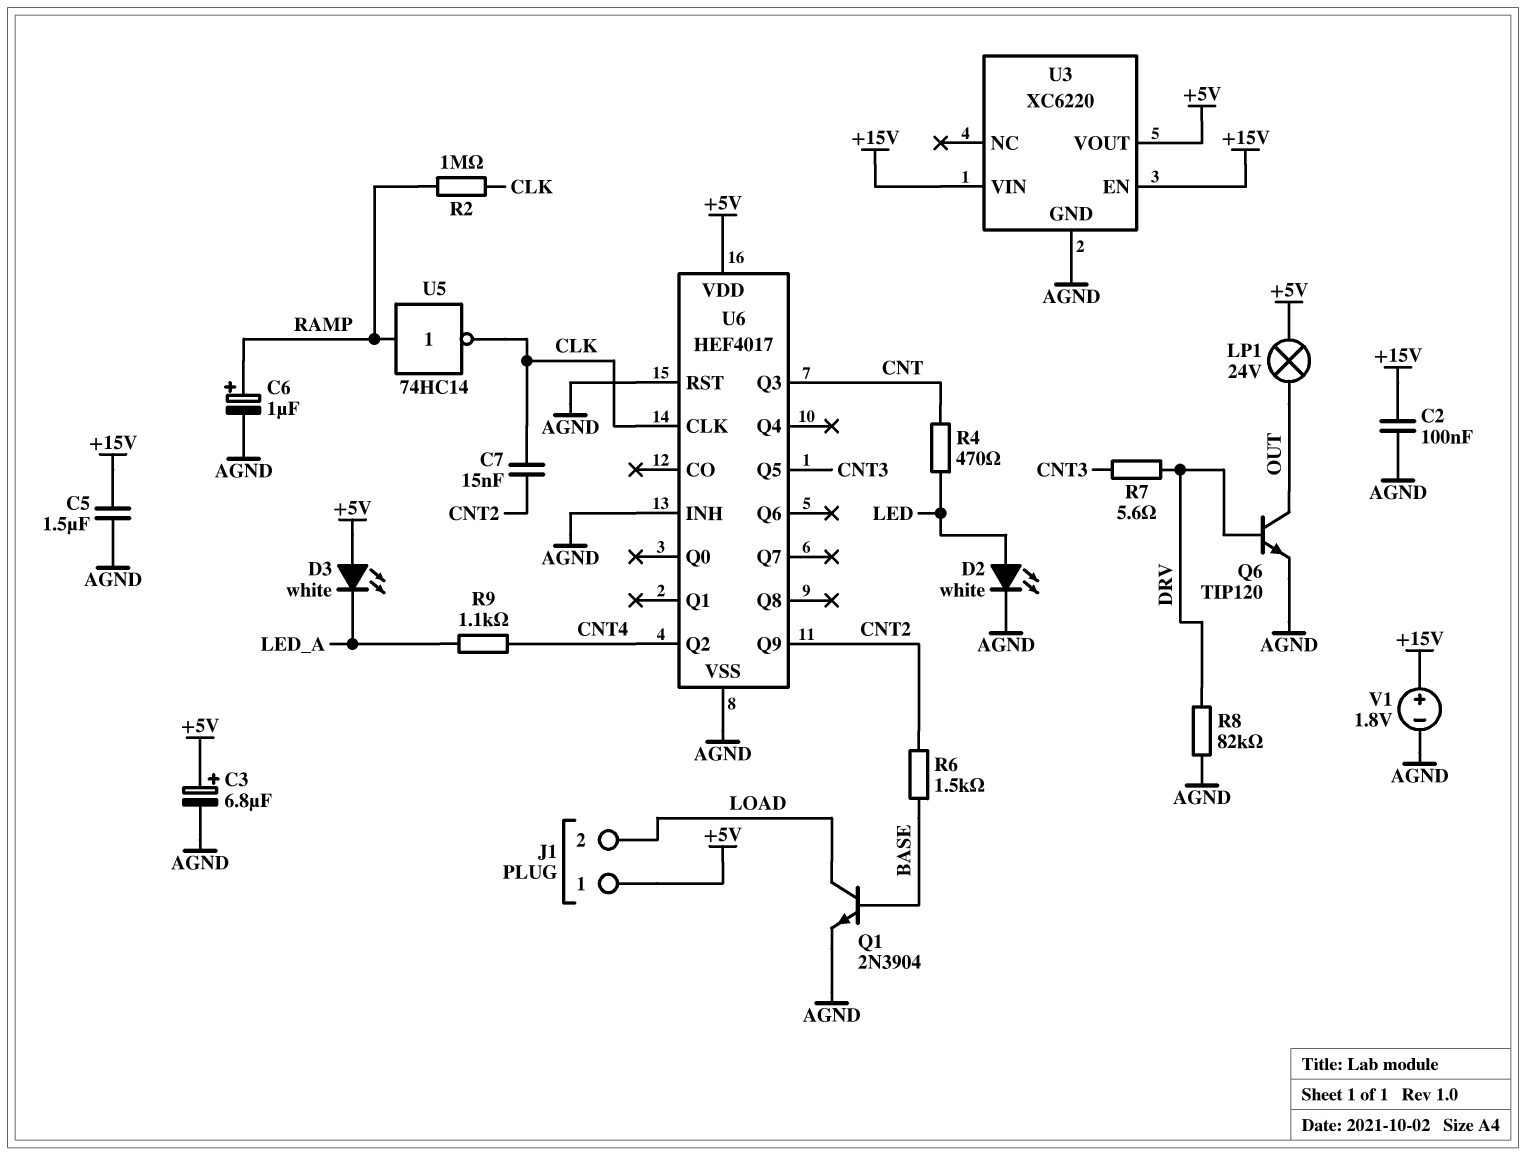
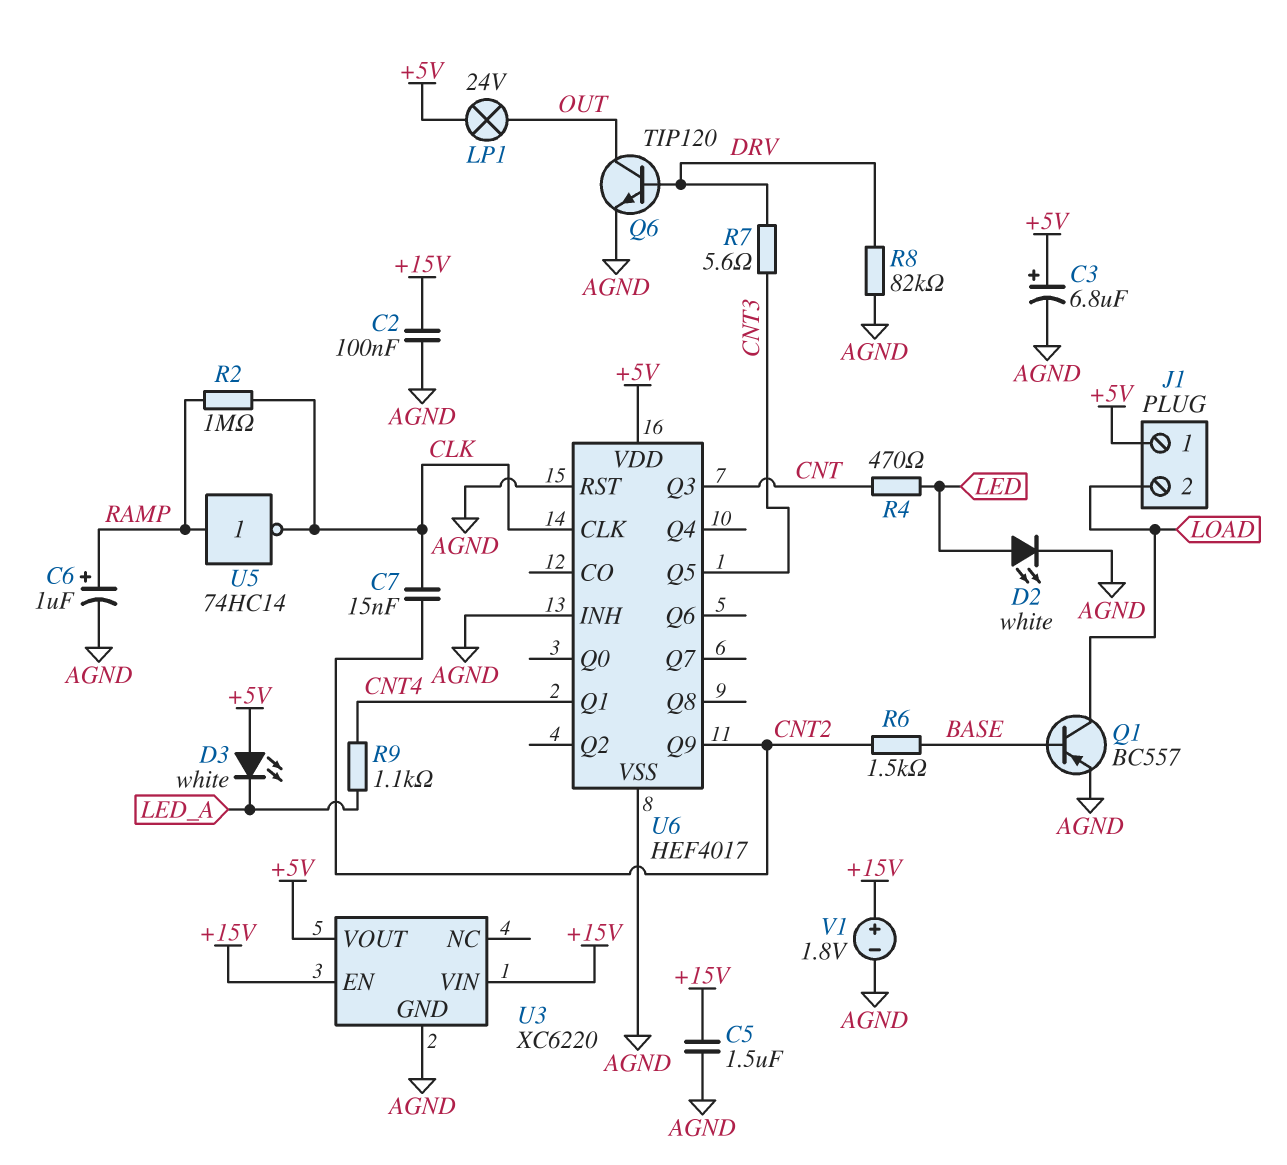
Q1: NPN 2N3904 (B BASE, C LOAD, E AGND) -> PNP BC557 (B BASE, C LOAD, E AGND)
U6 pin Q1: none -> CNT4
U6 pin Q2: CNT4 -> none

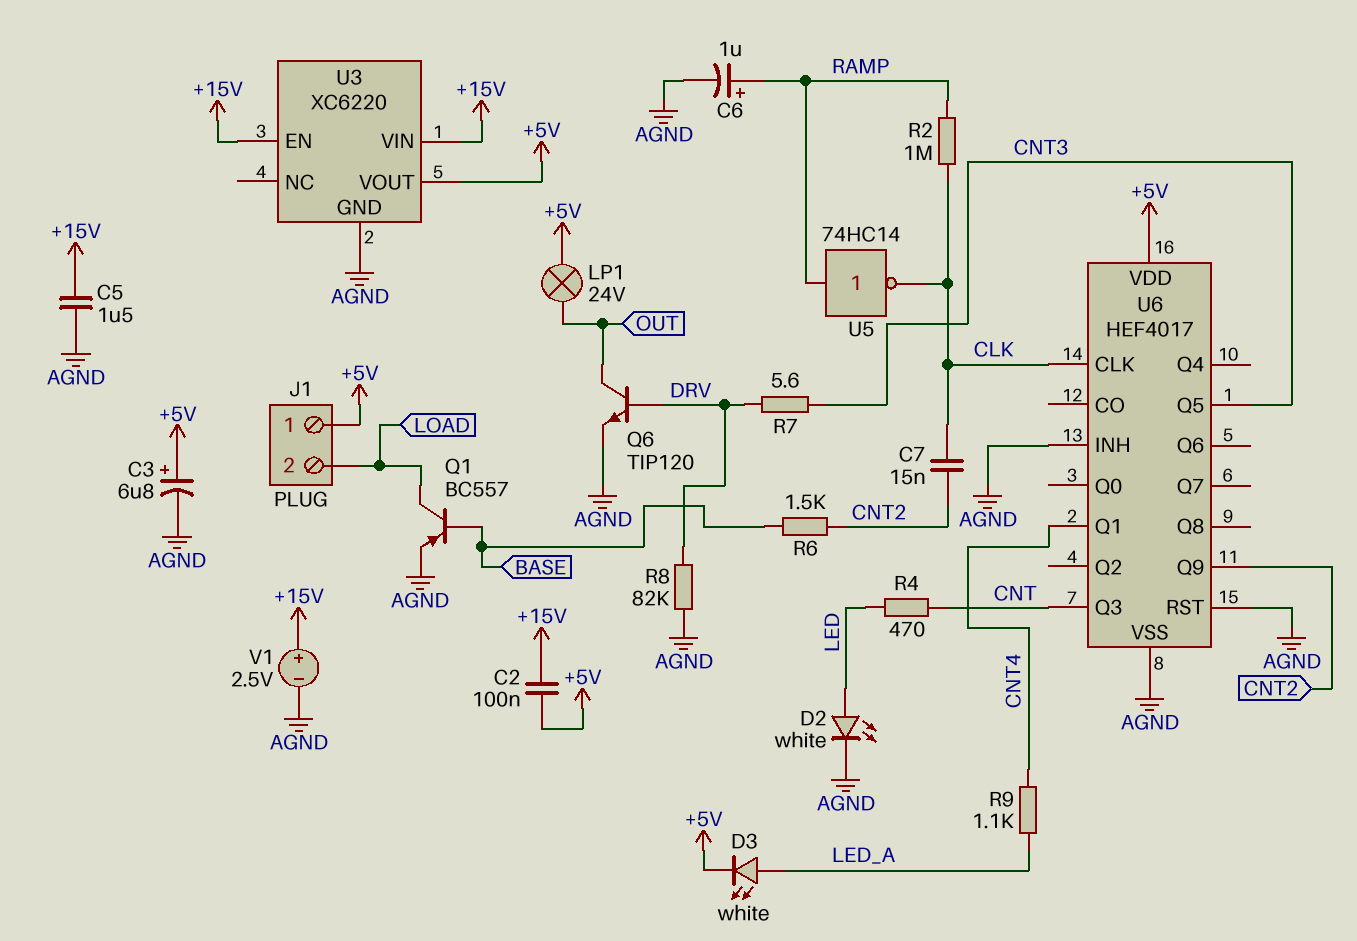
C2: 100nF (+15V, AGND) -> 100nF (+5V, +15V)
D3: LED white (A +5V, K LED_A) -> LED white (A LED_A, K +5V)
V1: 1.8V (plus +15V, minus AGND) -> 2.5V (plus +15V, minus AGND)

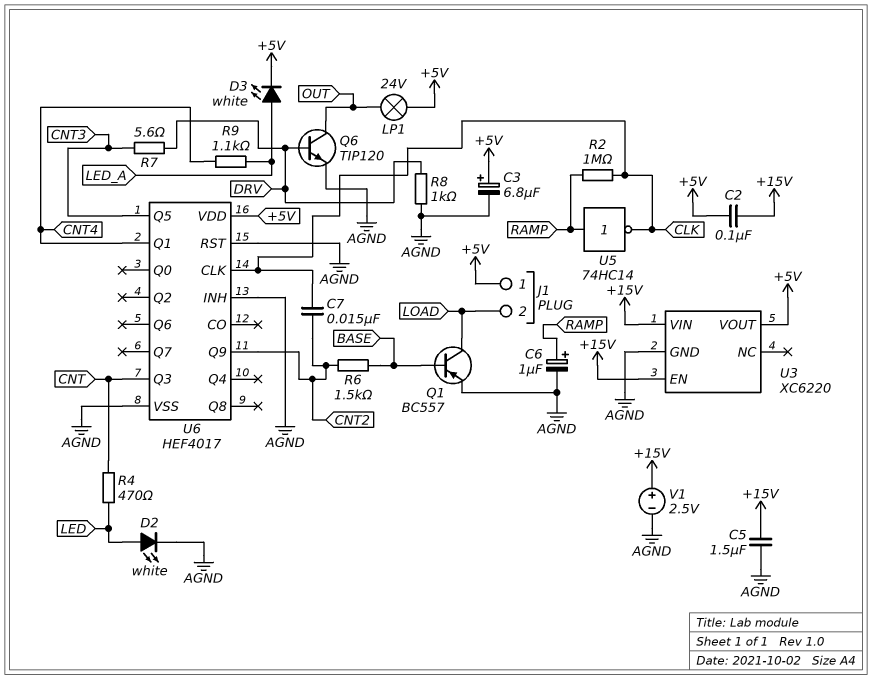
R8: 82k (AGND, DRV) -> 1k (AGND, DRV)

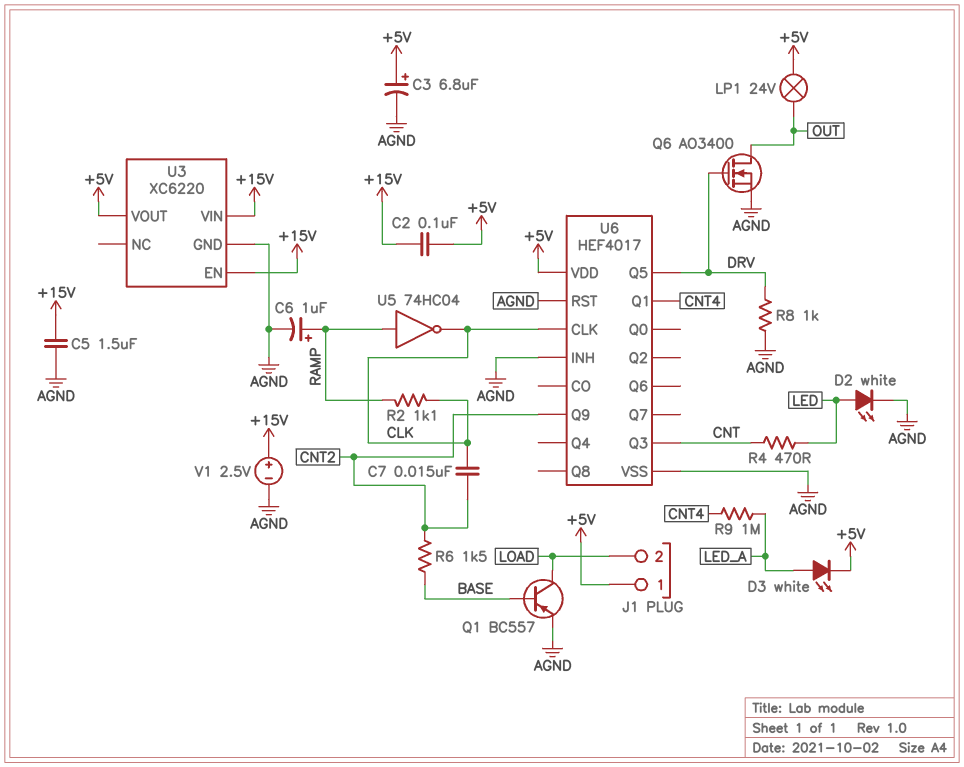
Q6: NPN TIP120 (B DRV, C OUT, E AGND) -> NMOS AO3400 (G DRV, D OUT, S AGND)
R2: 1M (CLK, RAMP) -> 1.1k (CLK, RAMP)
R7: 5.6 (CNT3, DRV) -> none
R9: 1.1k (CNT4, LED_A) -> 1M (CNT4, LED_A)
U5: NOT 74HC14 (in RAMP, out CLK) -> NOT 74HC04 (in RAMP, out CLK)
U6 pin Q5: CNT3 -> DRV

